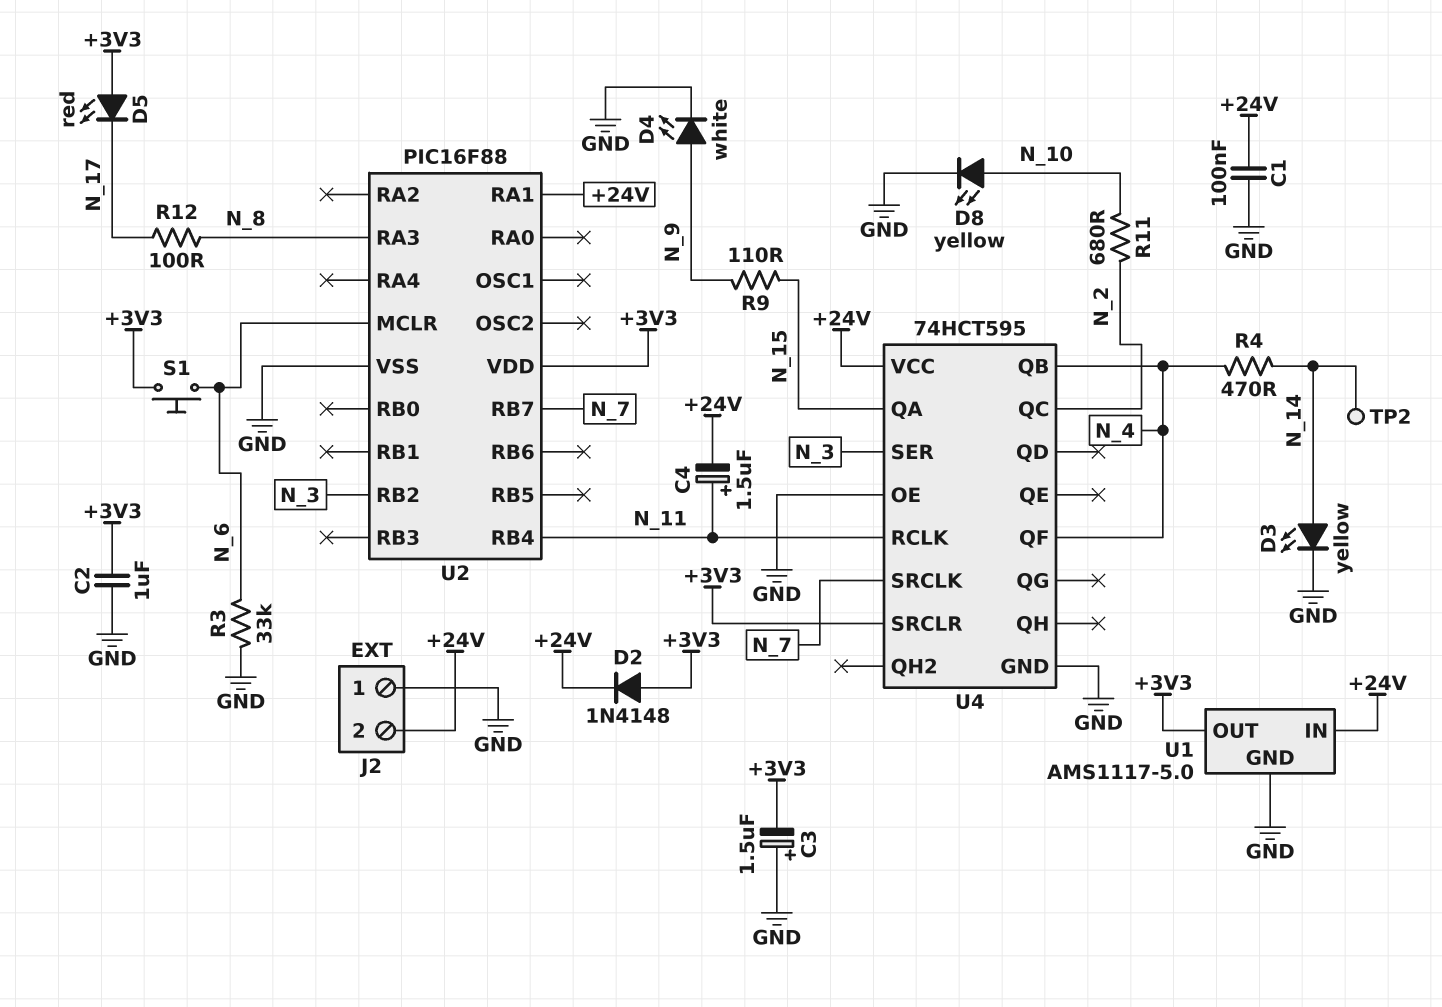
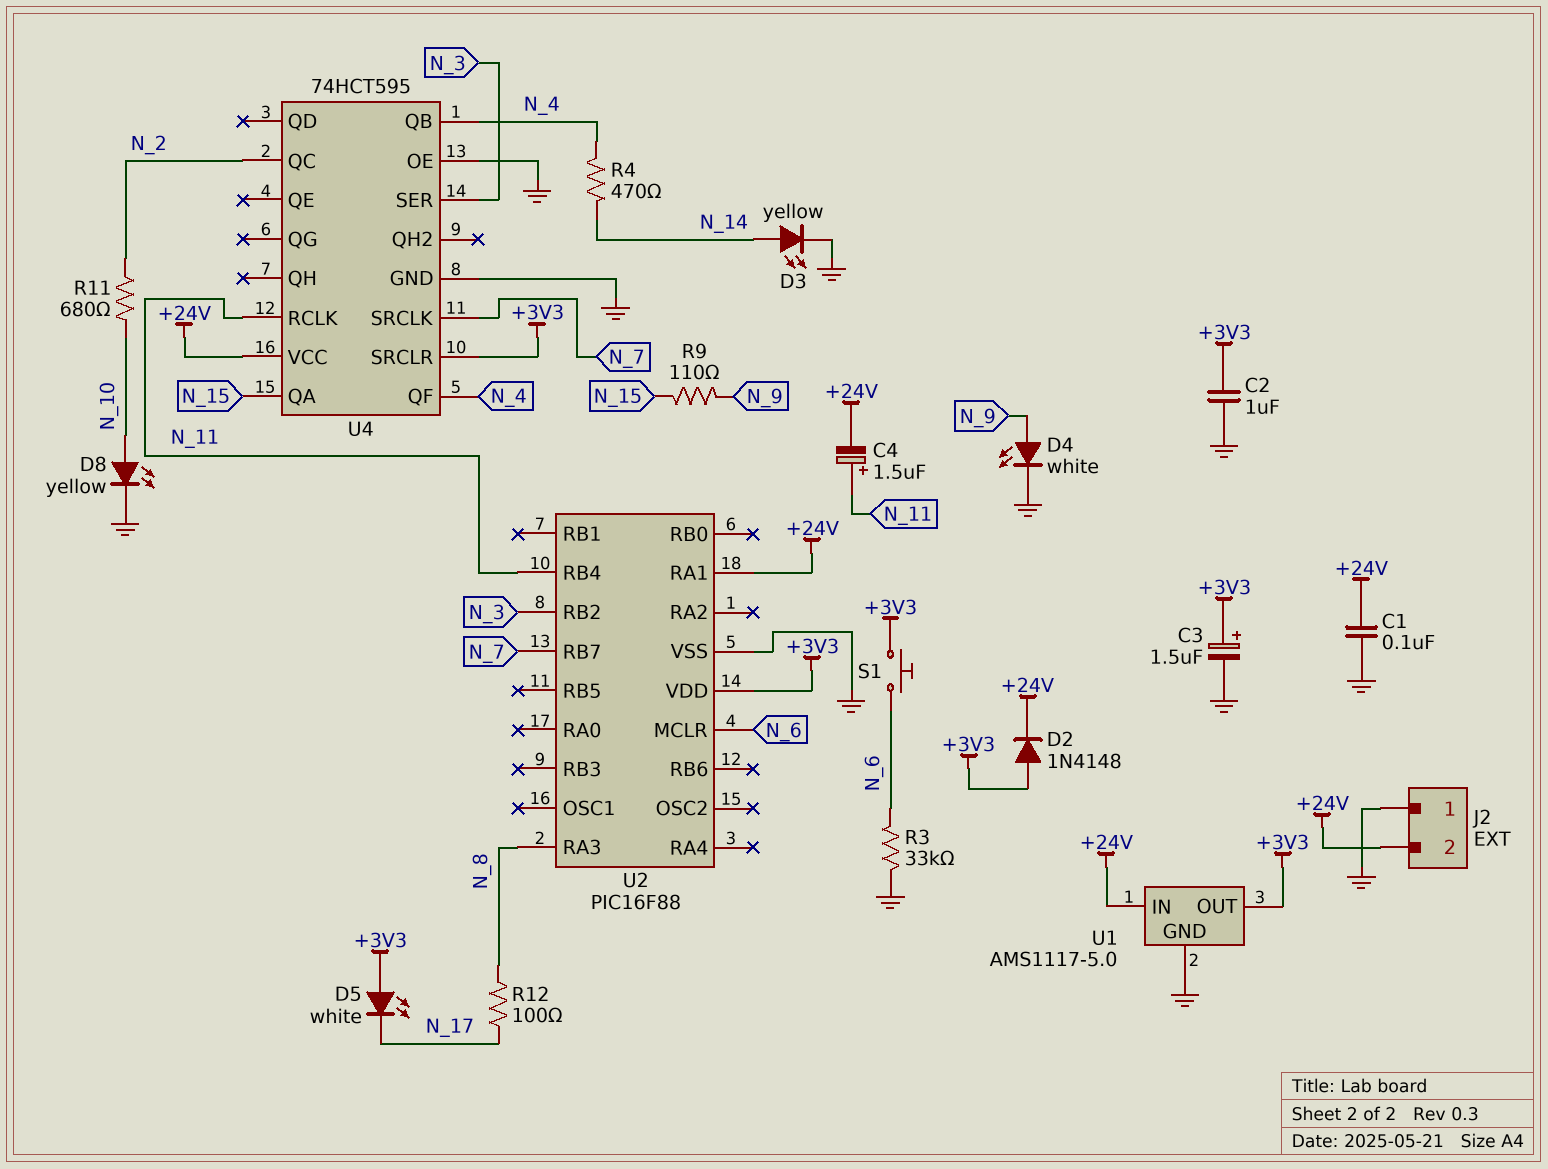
C3: 1.5uF (plus GND, minus +3V3) -> 1.5uF (plus +3V3, minus GND)
D5: LED red (A +3V3, K N_17) -> LED white (A +3V3, K N_17)
TP2: test point (N_14) -> none

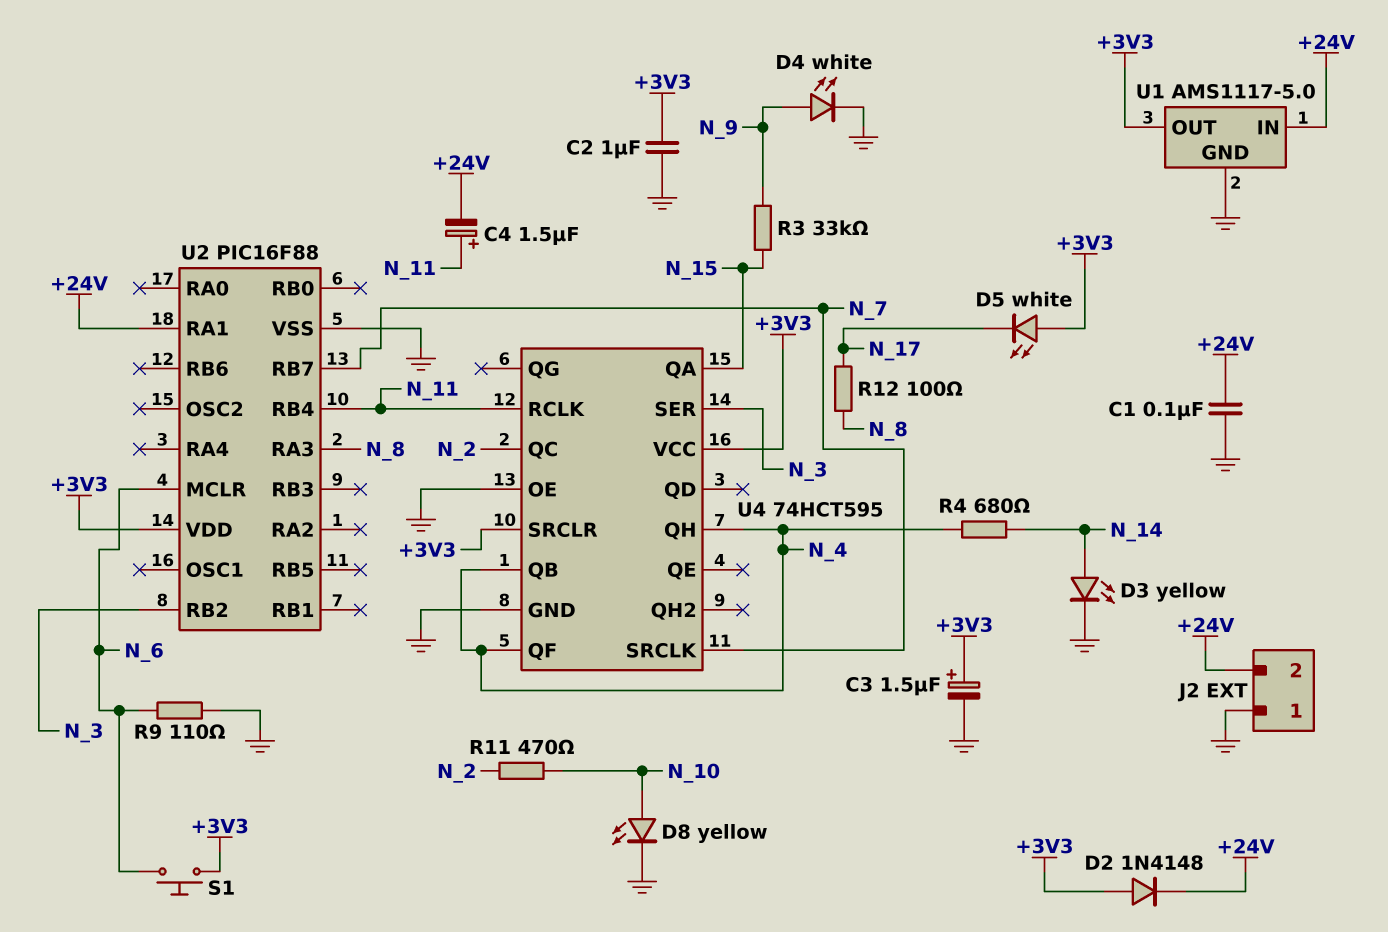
R3: 33k (GND, N_6) -> 33k (N_9, N_15)
R4: 470 (N_4, N_14) -> 680 (N_4, N_14)
R9: 110 (N_9, N_15) -> 110 (GND, N_6)
R11: 680 (N_2, N_10) -> 470 (N_2, N_10)
U4 pin QH: none -> N_4
U4 pin VCC: +24V -> +3V3

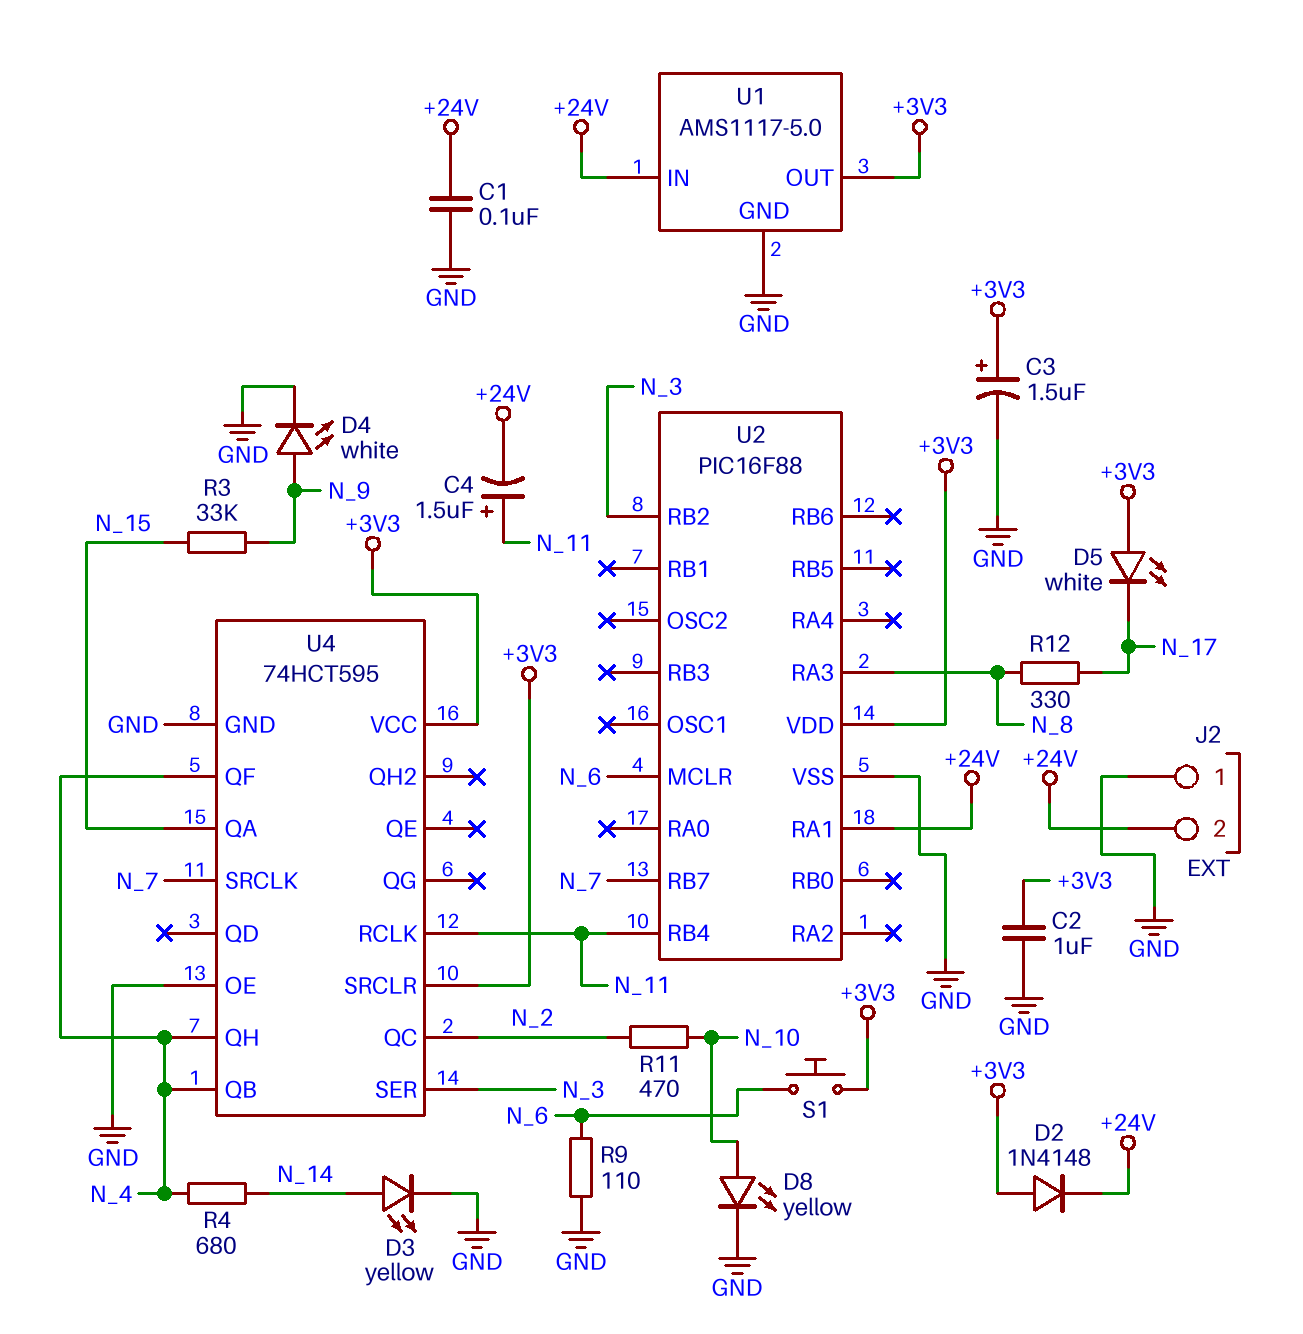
R12: 100 (N_8, N_17) -> 330 (N_8, N_17)

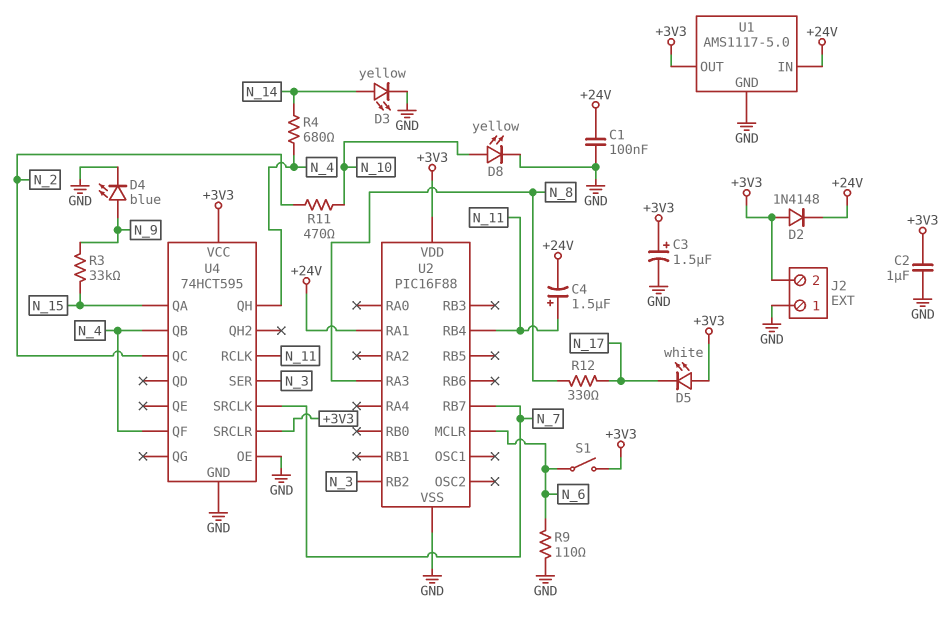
D4: LED white (A N_9, K GND) -> LED blue (A N_9, K GND)
J2 pin 2: +24V -> +3V3
S1: button (+3V3, N_6) -> switch (+3V3, N_6)

